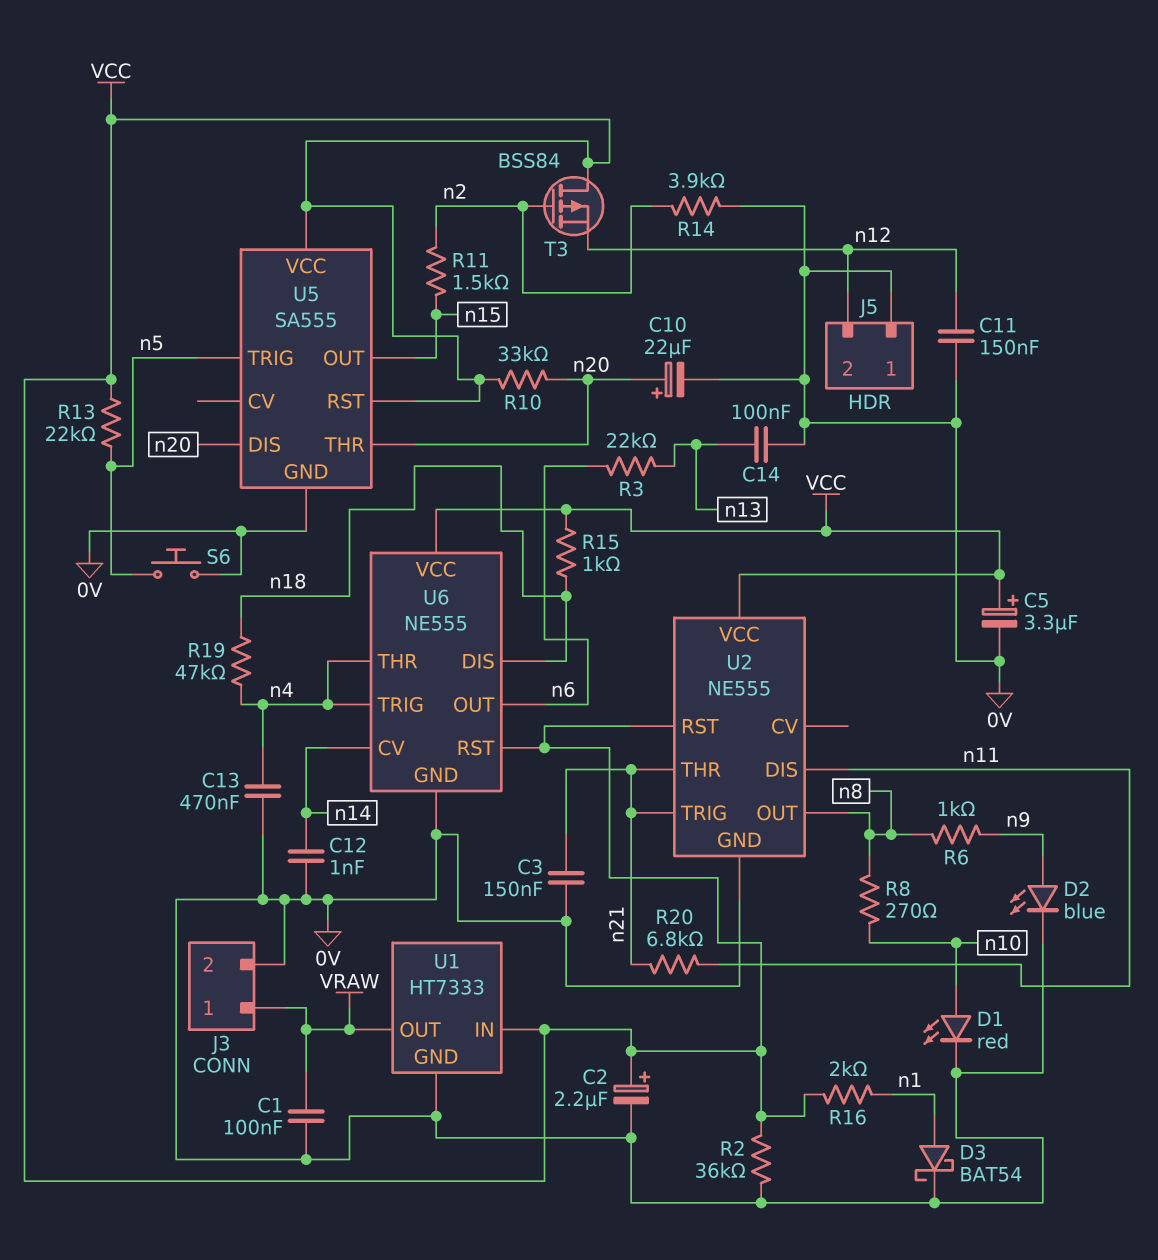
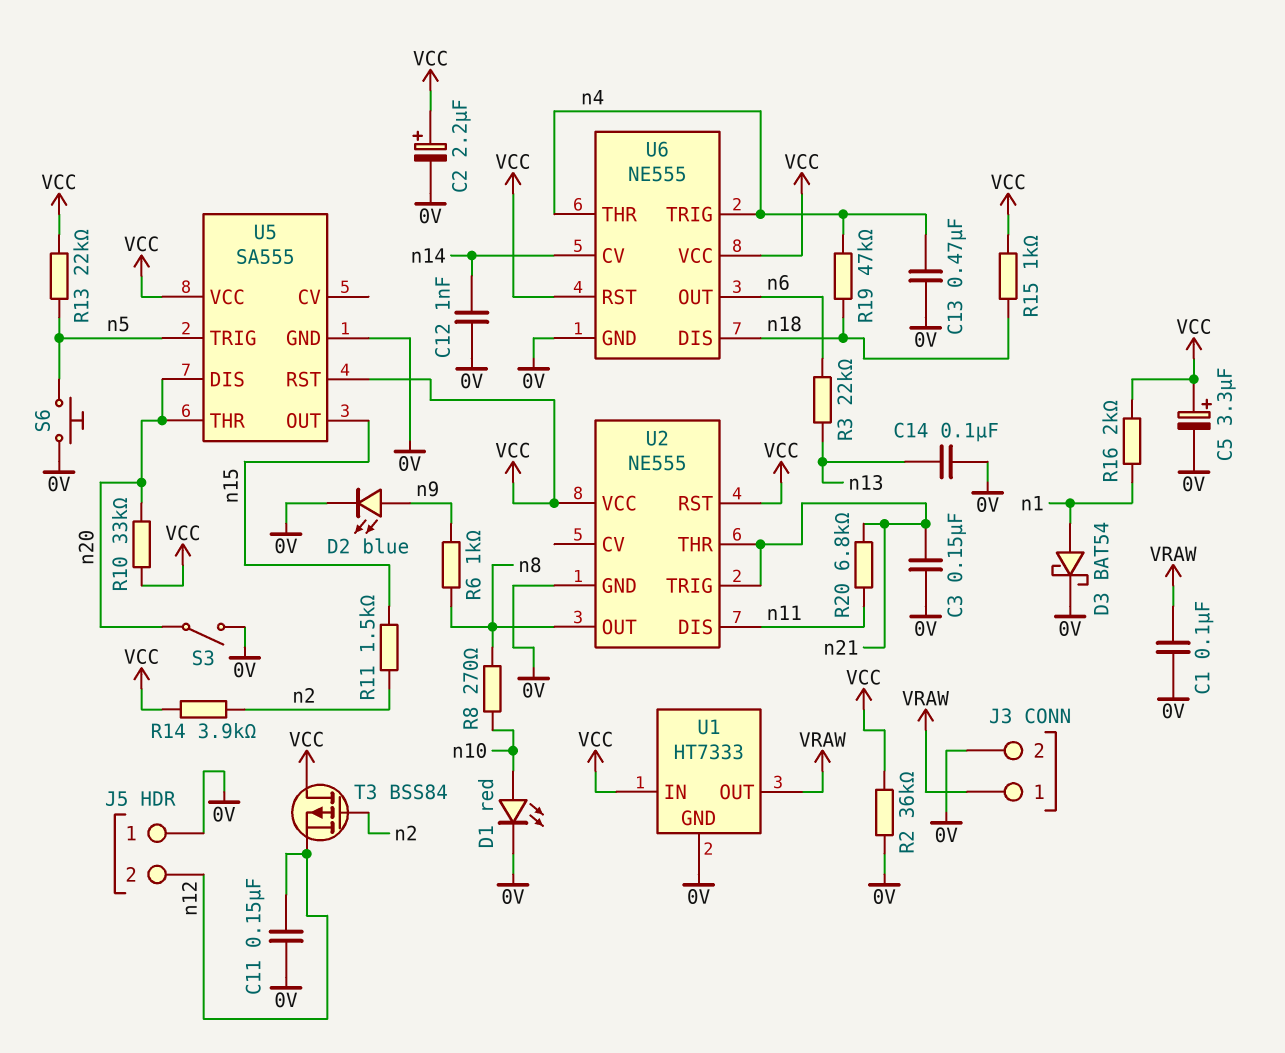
C10: 22uF (plus n20, minus 0V) -> none
R14: 3.9k (0V, n2) -> 3.9k (VCC, n2)
S3: none -> switch (0V, n20)

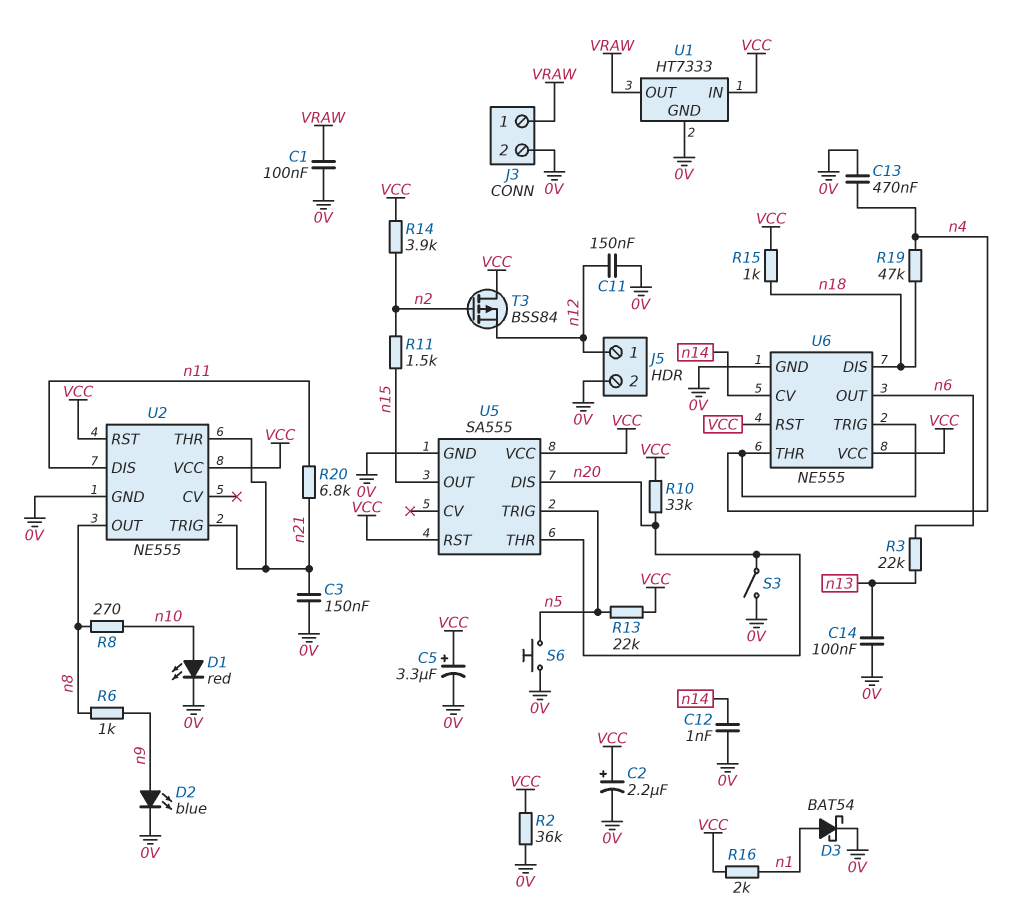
J5 pin 1: 0V -> n12
J5 pin 2: n12 -> 0V

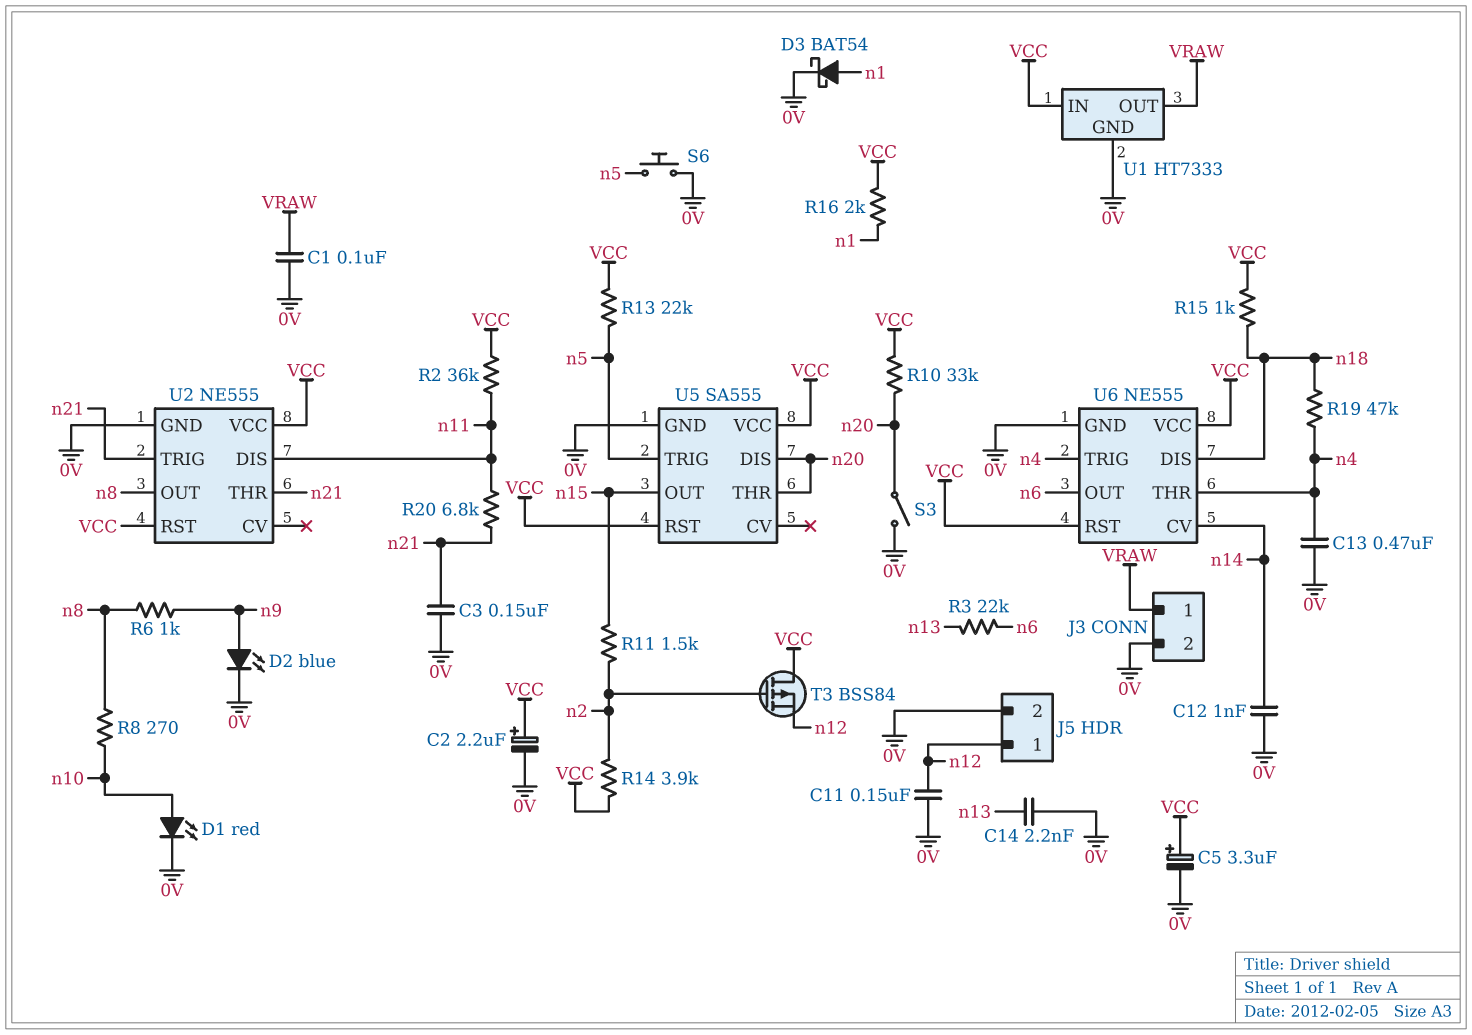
C14: 100nF (0V, n13) -> 2.2nF (0V, n13)
R2: 36k (0V, VCC) -> 36k (VCC, n11)

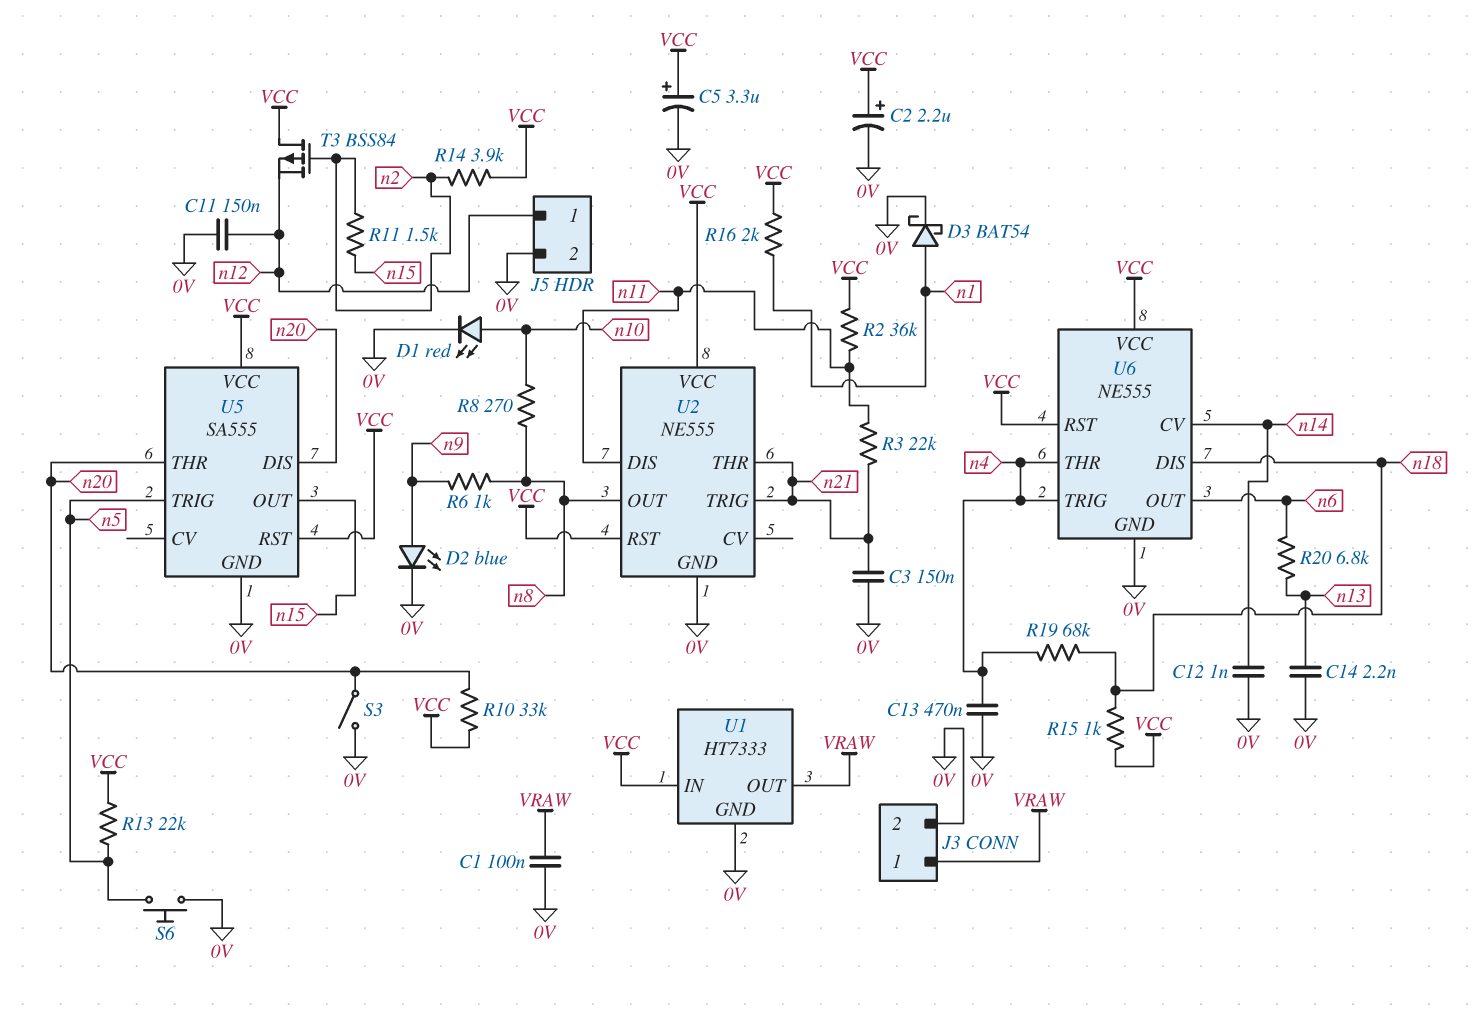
R3: 22k (n6, n13) -> 22k (n11, n21)
R19: 47k (n4, n18) -> 68k (n4, n18)
R20: 6.8k (n11, n21) -> 6.8k (n6, n13)

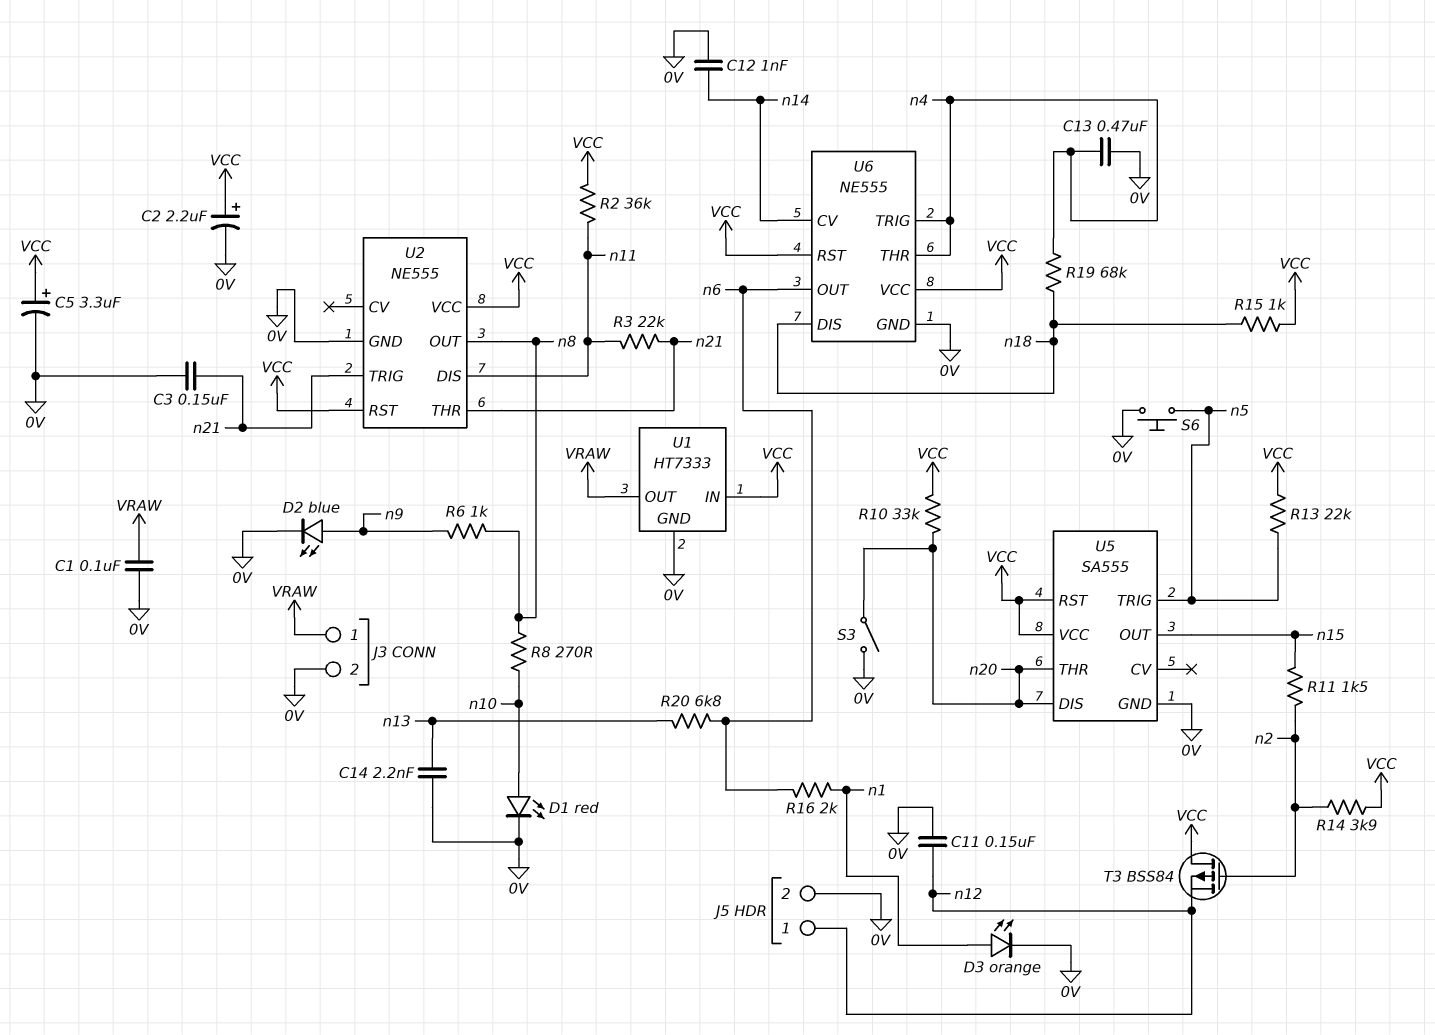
D3: schottky BAT54 (A n1, K 0V) -> LED orange (A n1, K 0V)
R16: 2k (VCC, n1) -> 2k (n1, n6)

